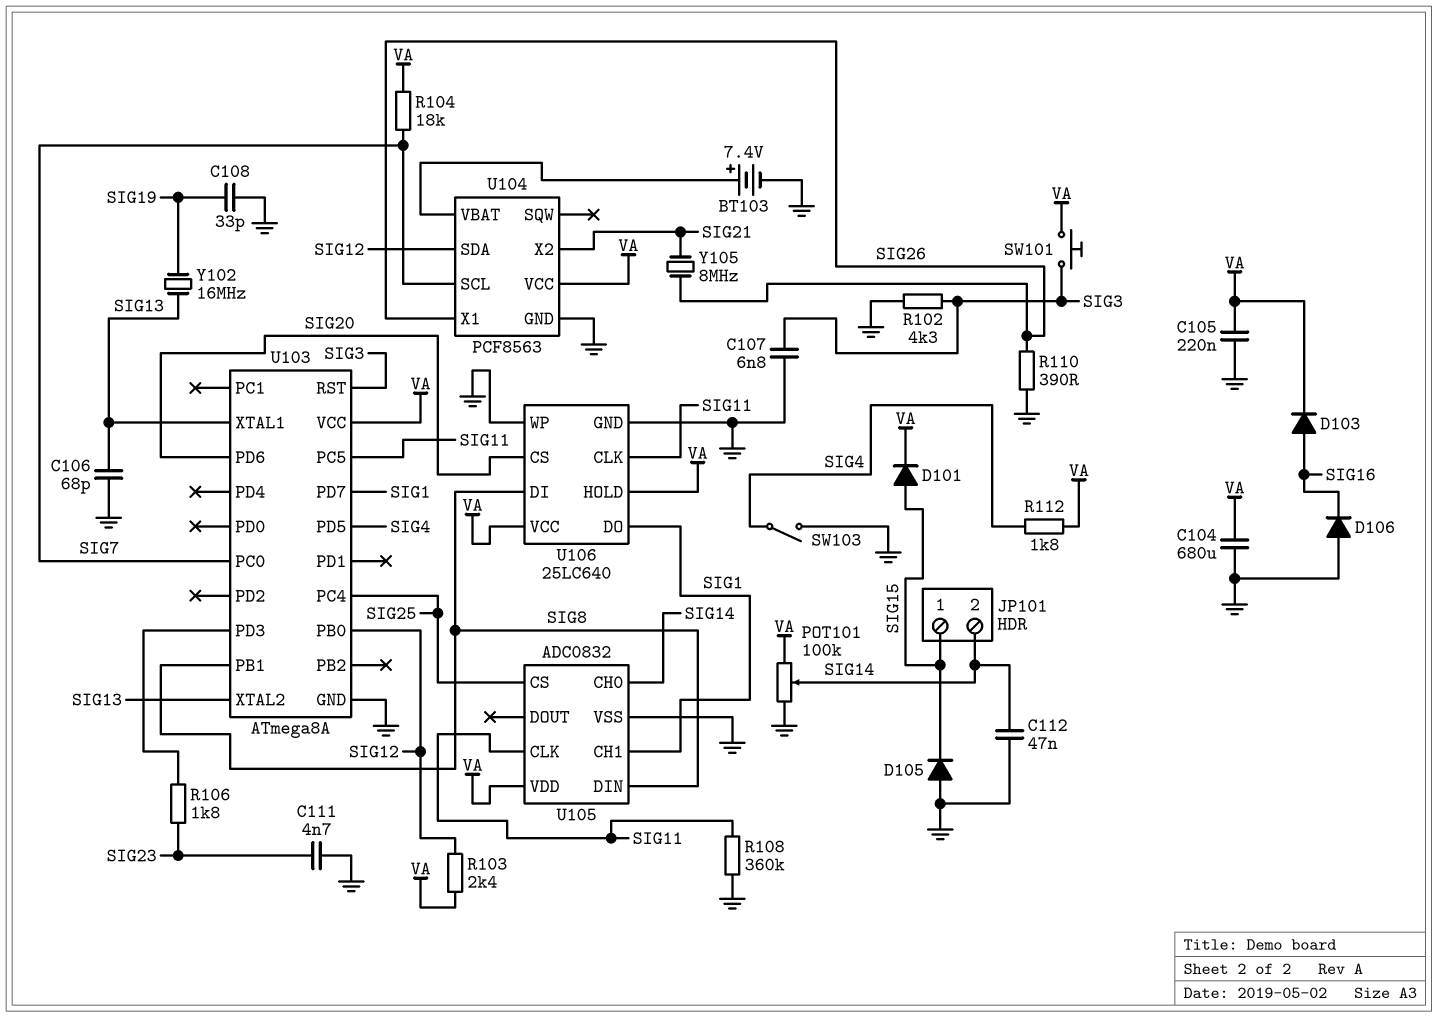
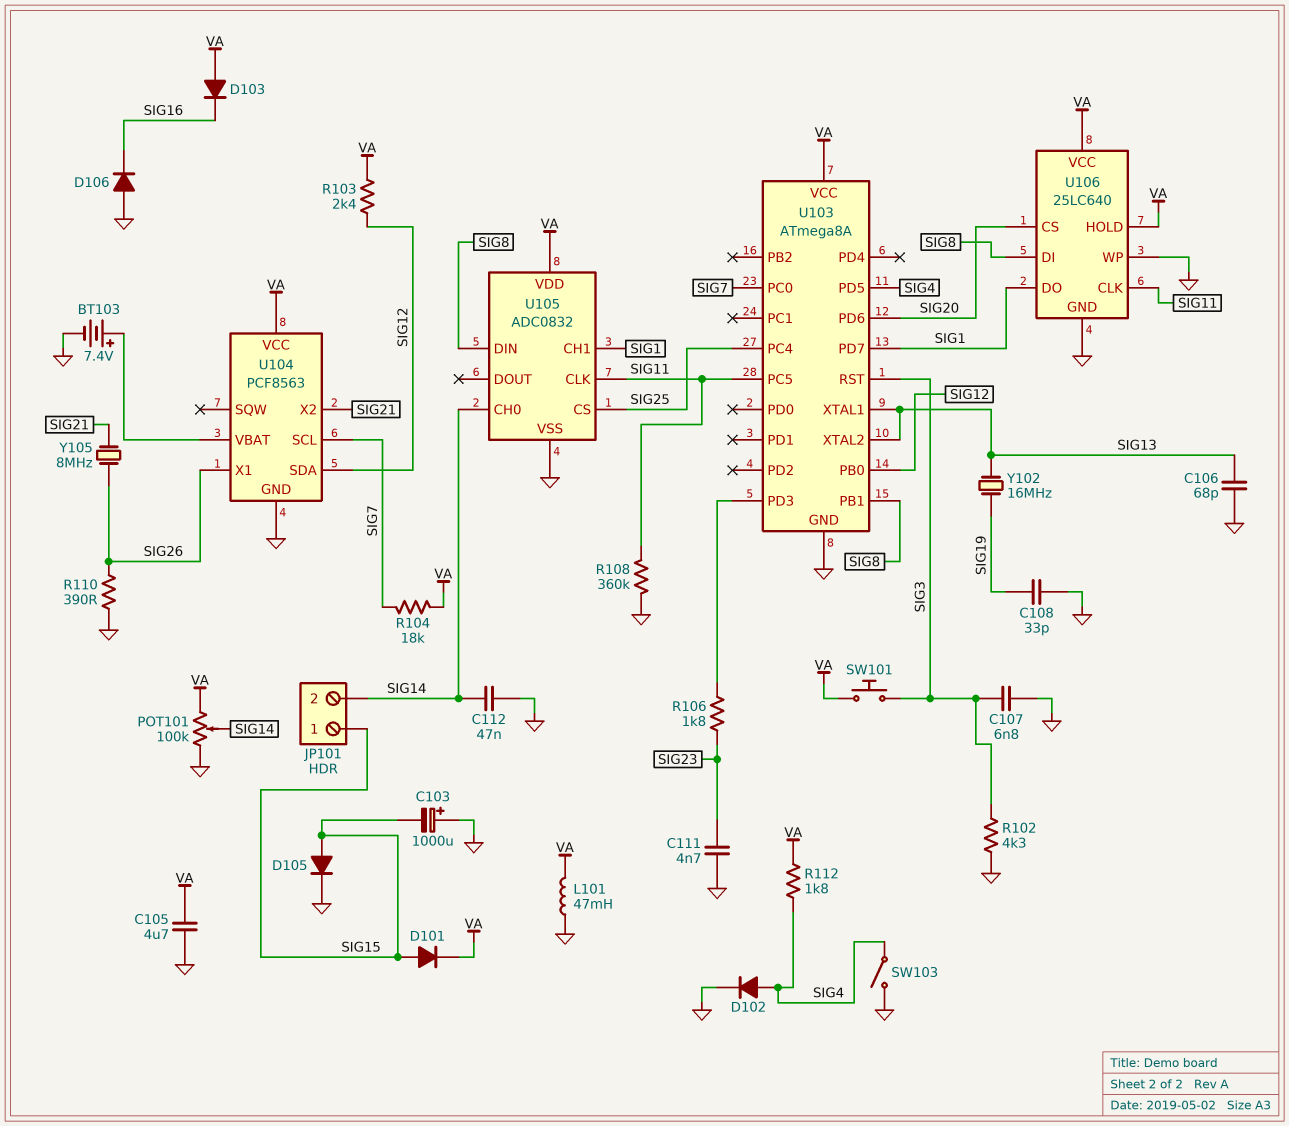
C103: none -> 1000uF (plus GND, minus SIG15)
C104: 680uF (GND, VA) -> none
C105: 220nF (GND, VA) -> 4.7uF (GND, VA)
D102: none -> diode (A SIG4, K GND)
D103: diode (A SIG16, K VA) -> diode (A VA, K SIG16)
D105: diode (A GND, K SIG15) -> diode (A SIG15, K GND)
L101: none -> 47mH (GND, VA)

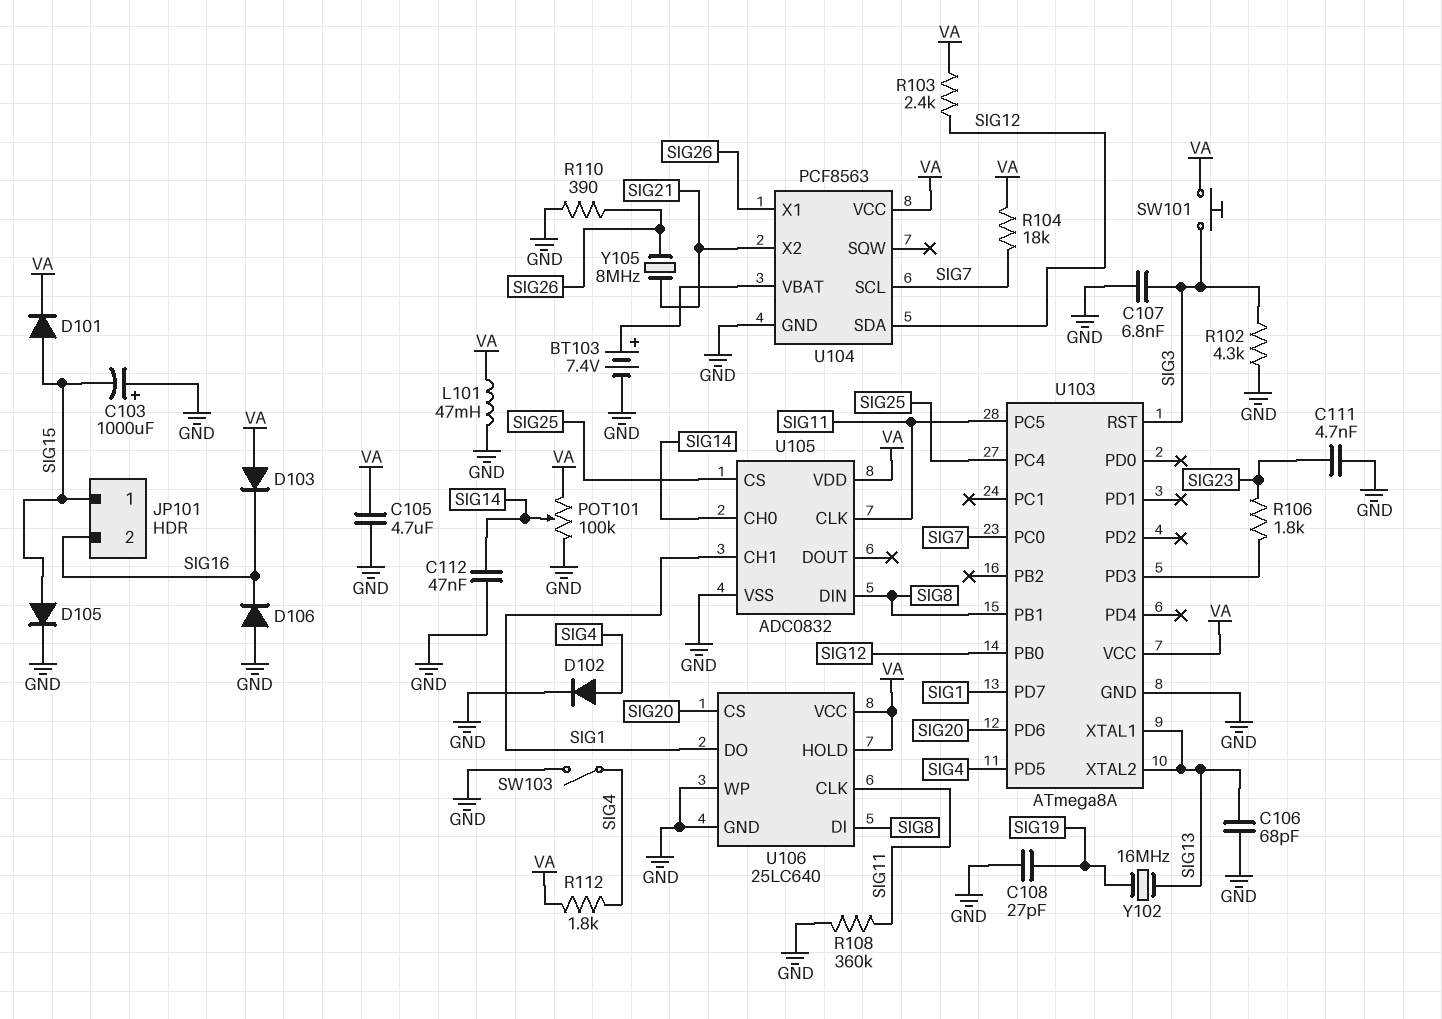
C108: 33pF (GND, SIG19) -> 27pF (GND, SIG19)
JP101 pin 2: SIG14 -> SIG16

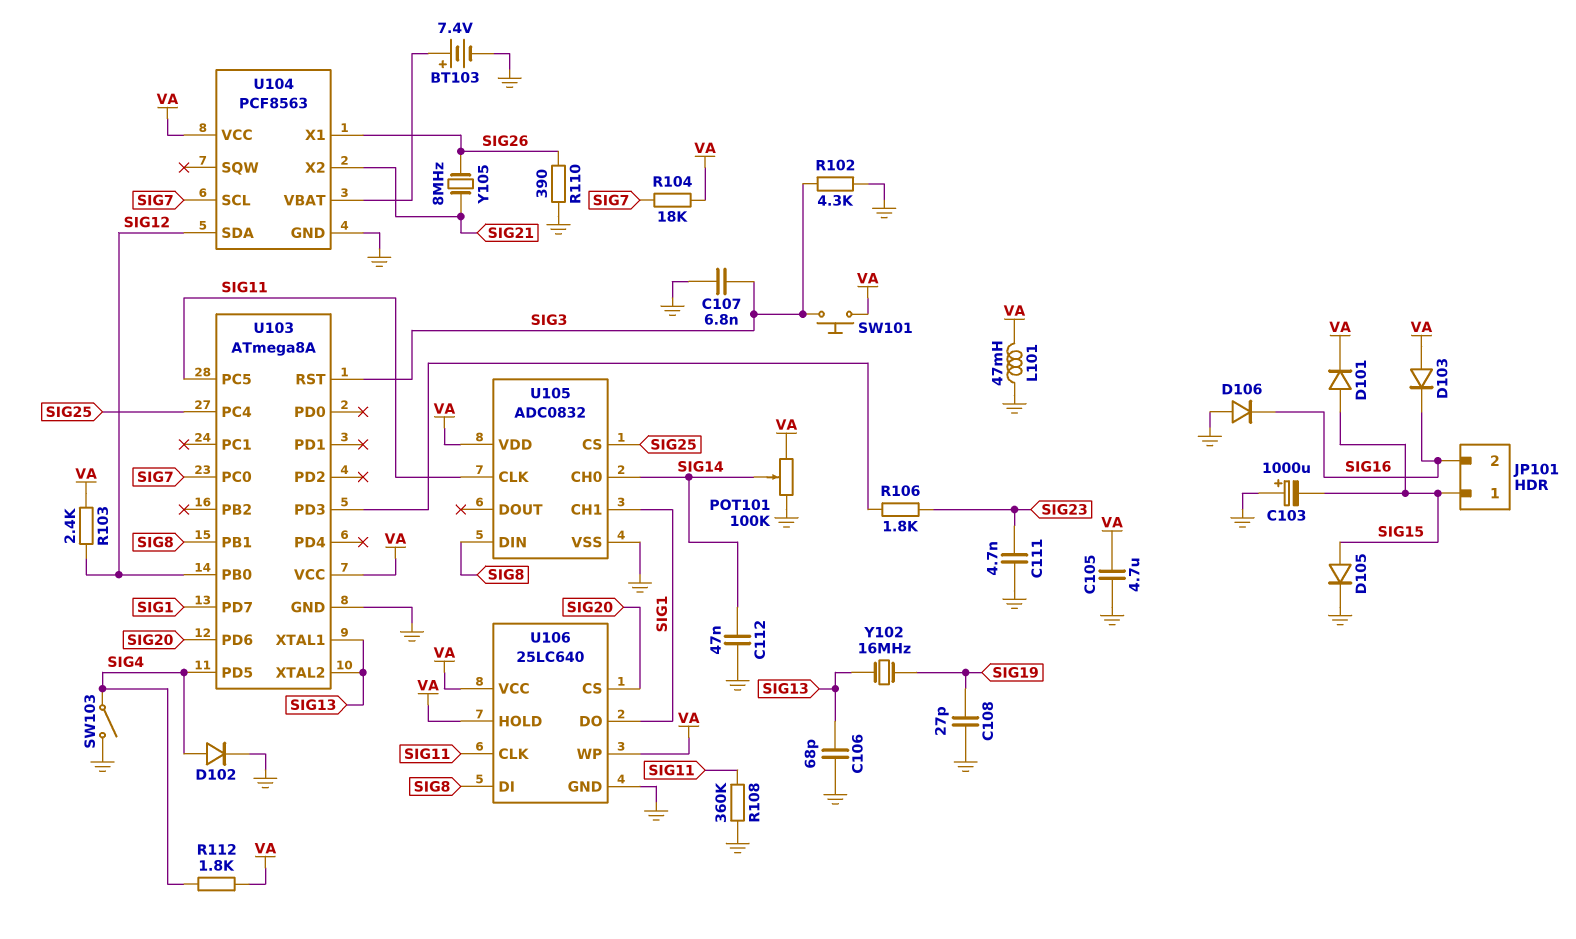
U106 pin WP: GND -> VA

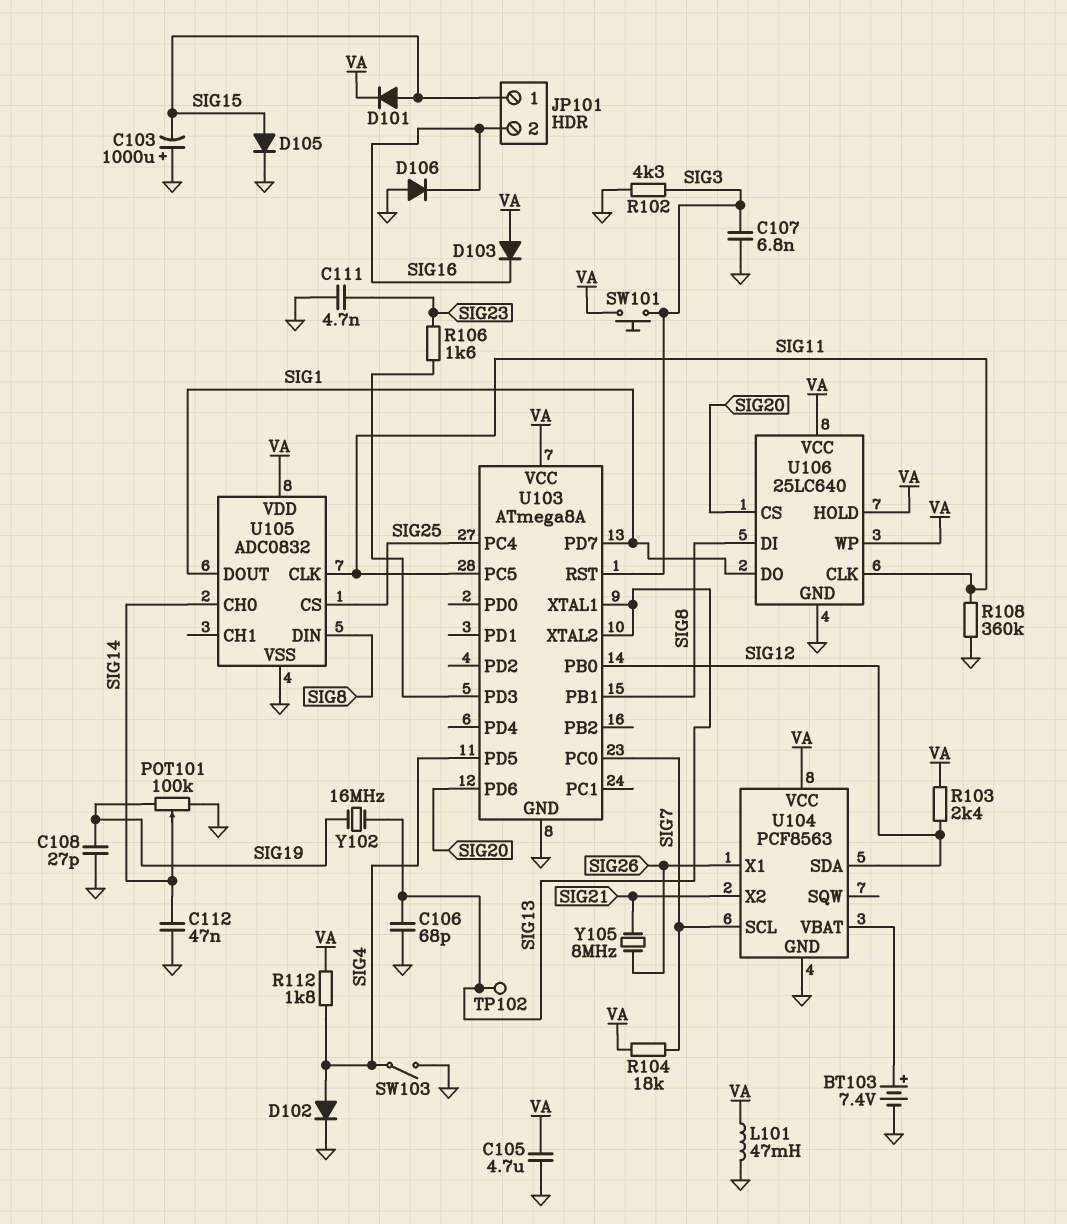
POT101: 100k (GND, VA, wiper SIG14) -> 100k (GND, SIG19, wiper SIG14)
R106: 1.8k (SIG23, U103/PD3) -> 1.6k (SIG23, U103/PD3)
R110: 390 (GND, SIG26) -> none
TP102: none -> test point (SIG13)
U105 pin CH1: SIG1 -> none
U105 pin DOUT: none -> SIG1

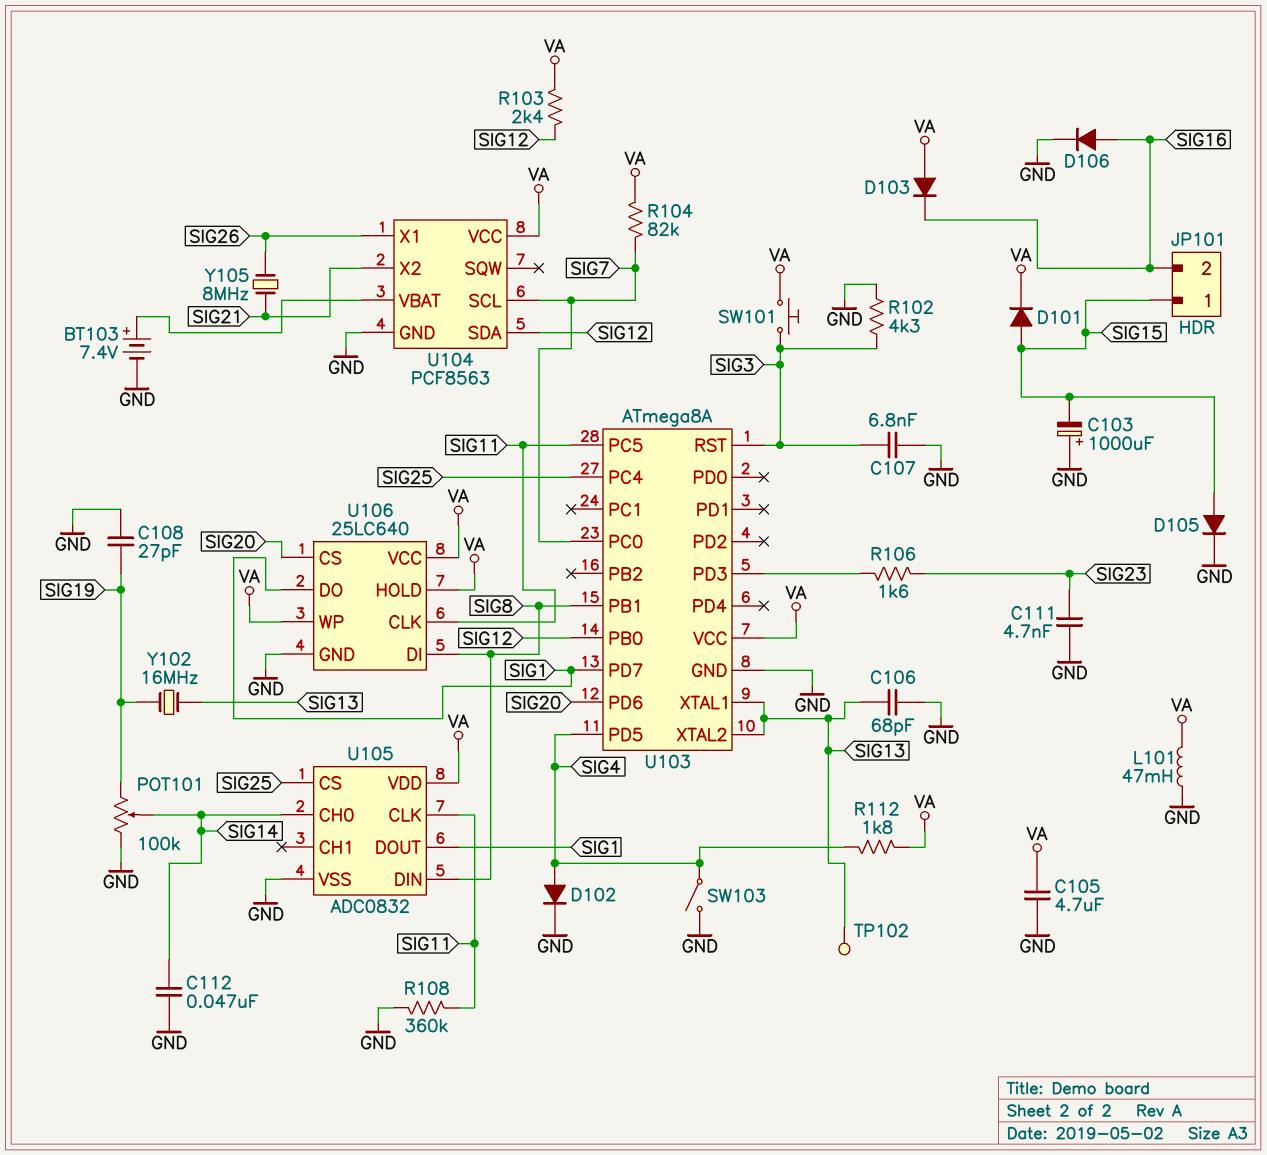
D106: diode (A GND, K SIG16) -> diode (A SIG16, K GND)
R104: 18k (SIG7, VA) -> 82k (SIG7, VA)

